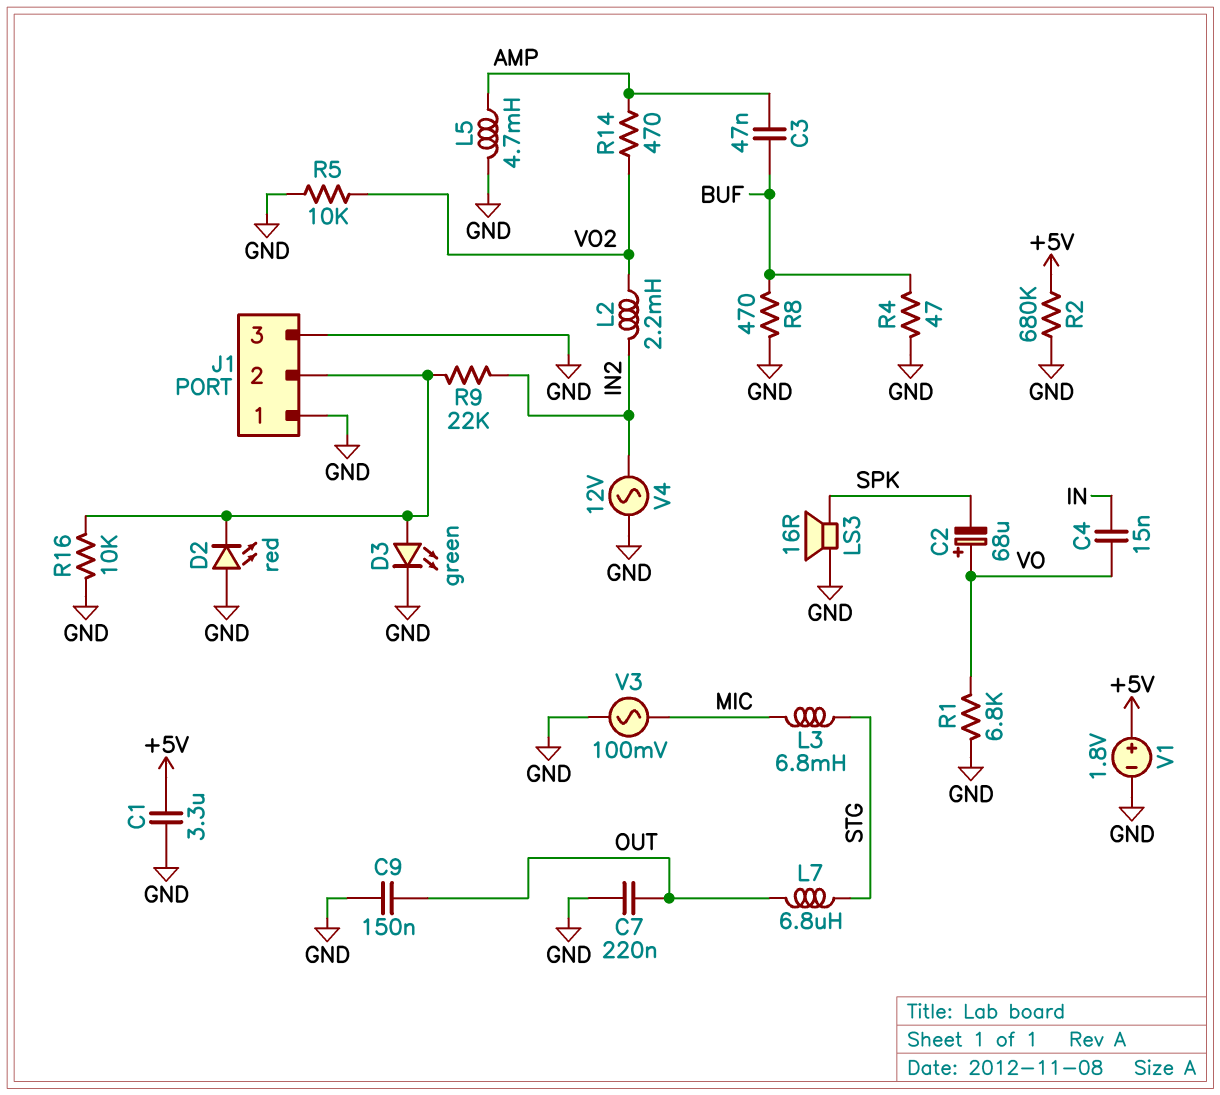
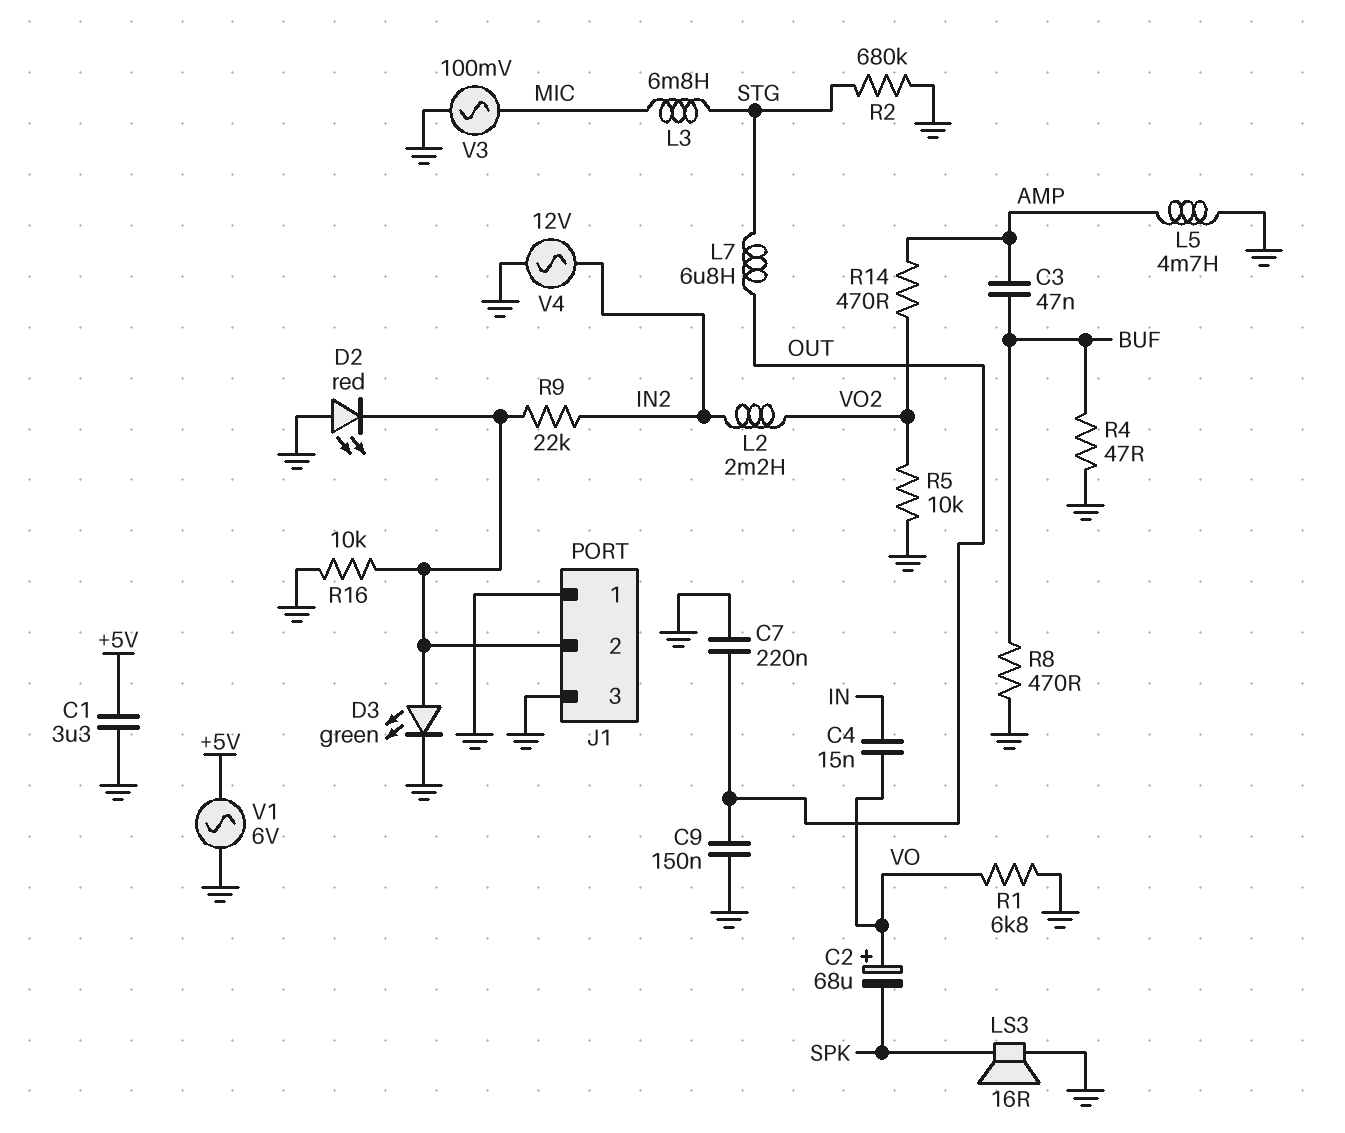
R2: 680k (+5V, GND) -> 680k (GND, STG)
V1: 1.8V (plus +5V, minus GND) -> AC 6V (+5V, GND)

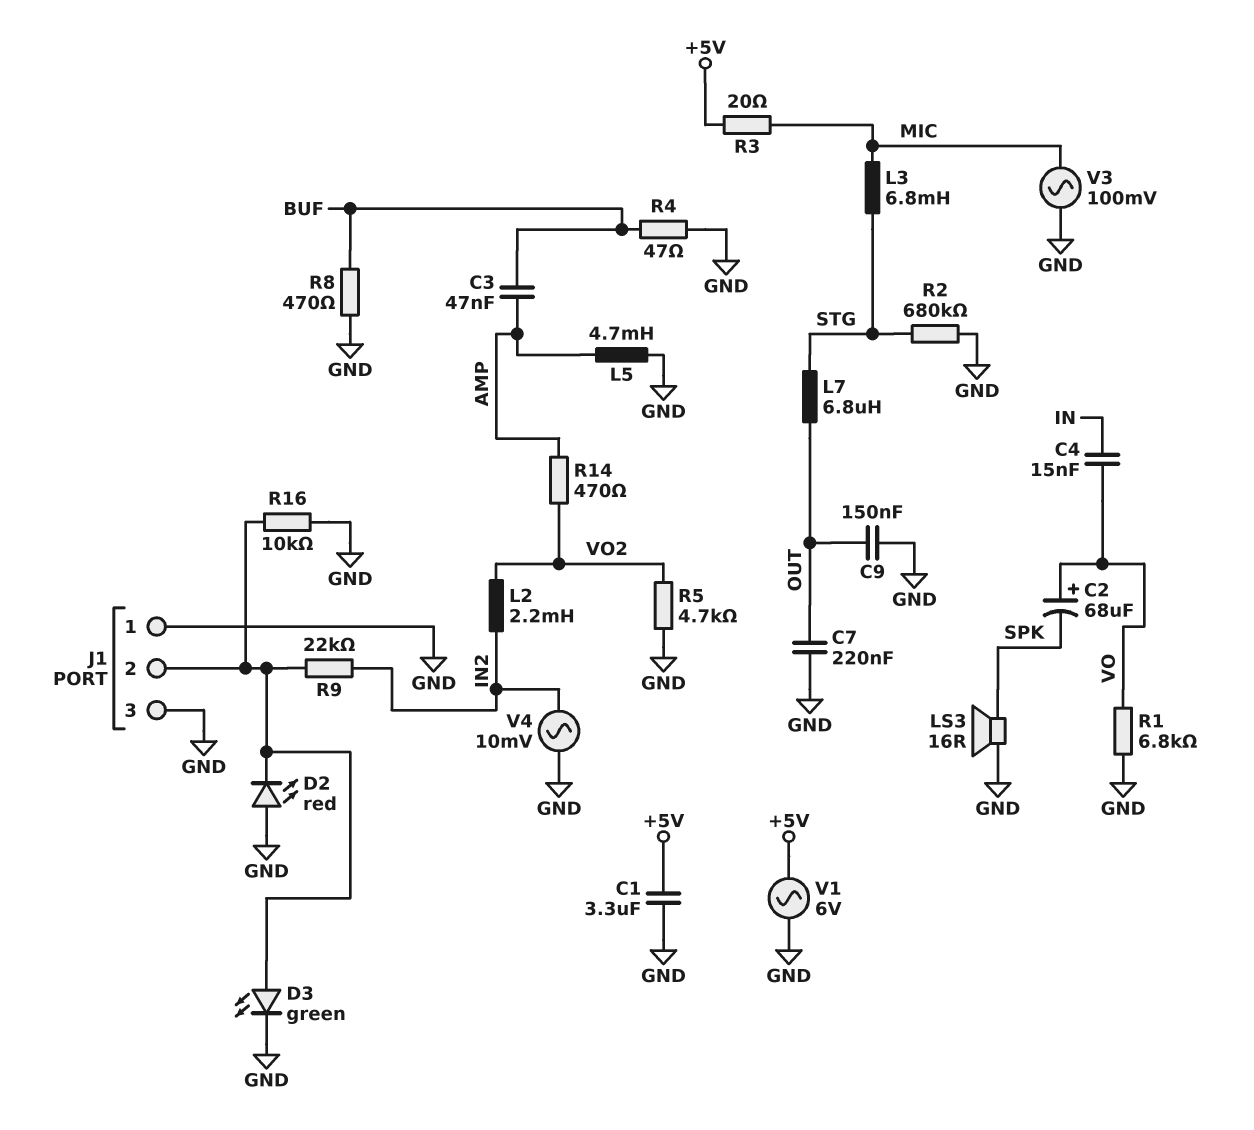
R3: none -> 20 (+5V, MIC)
R5: 10k (GND, VO2) -> 4.7k (GND, VO2)
V4: AC 12V (GND, IN2) -> AC 10mV (GND, IN2)

